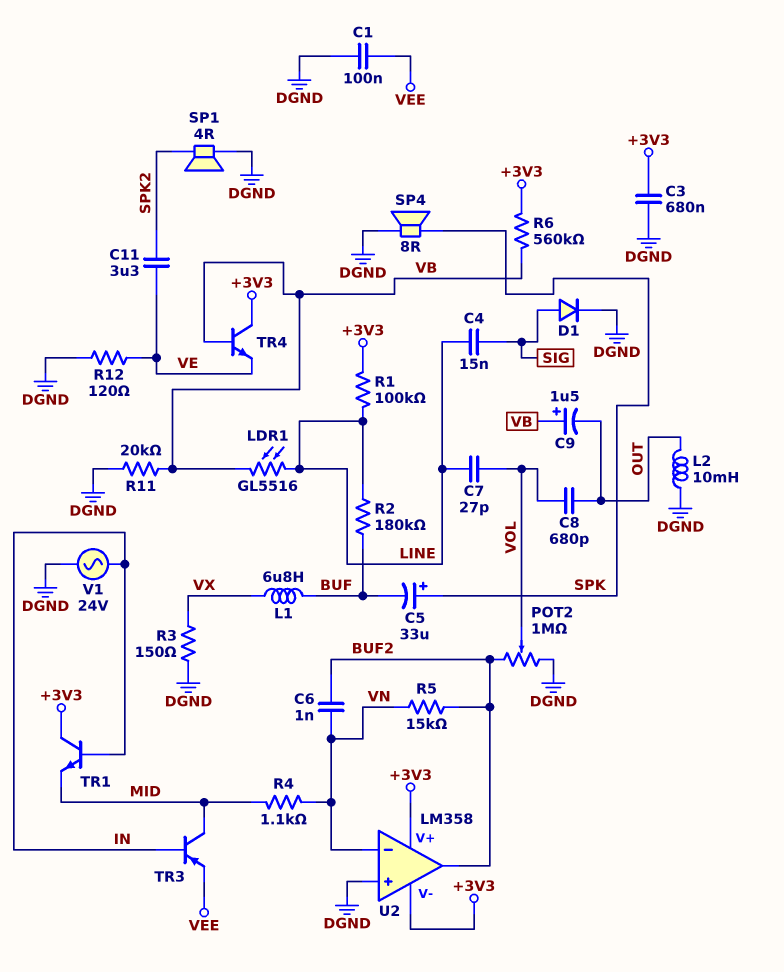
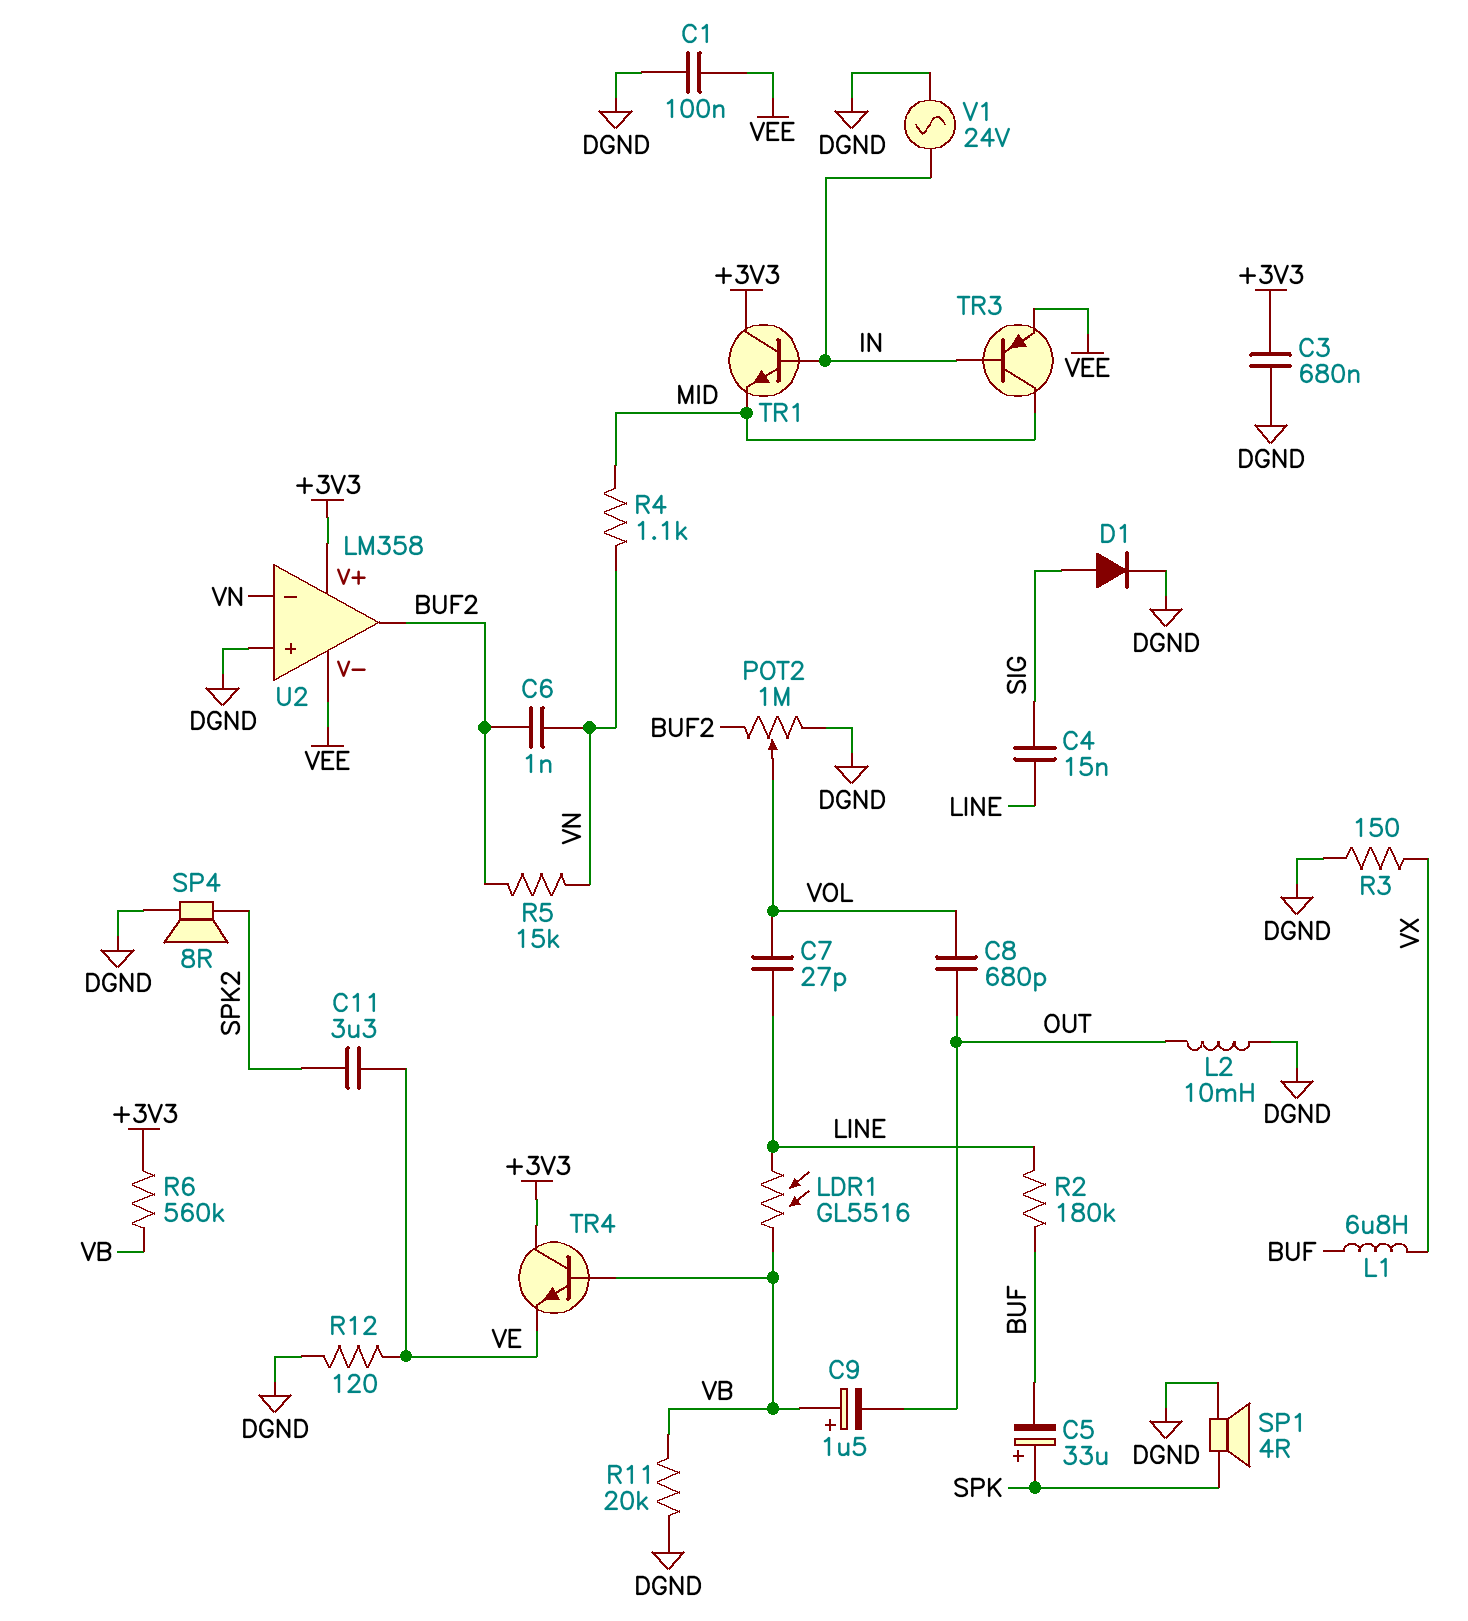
R1: 100k (+3V3, LINE) -> none
SP1: speaker 4R (DGND, SPK2) -> speaker 4R (DGND, SPK)
SP4: speaker 8R (DGND, SPK) -> speaker 8R (DGND, SPK2)
U2 pin V-: +3V3 -> VEE

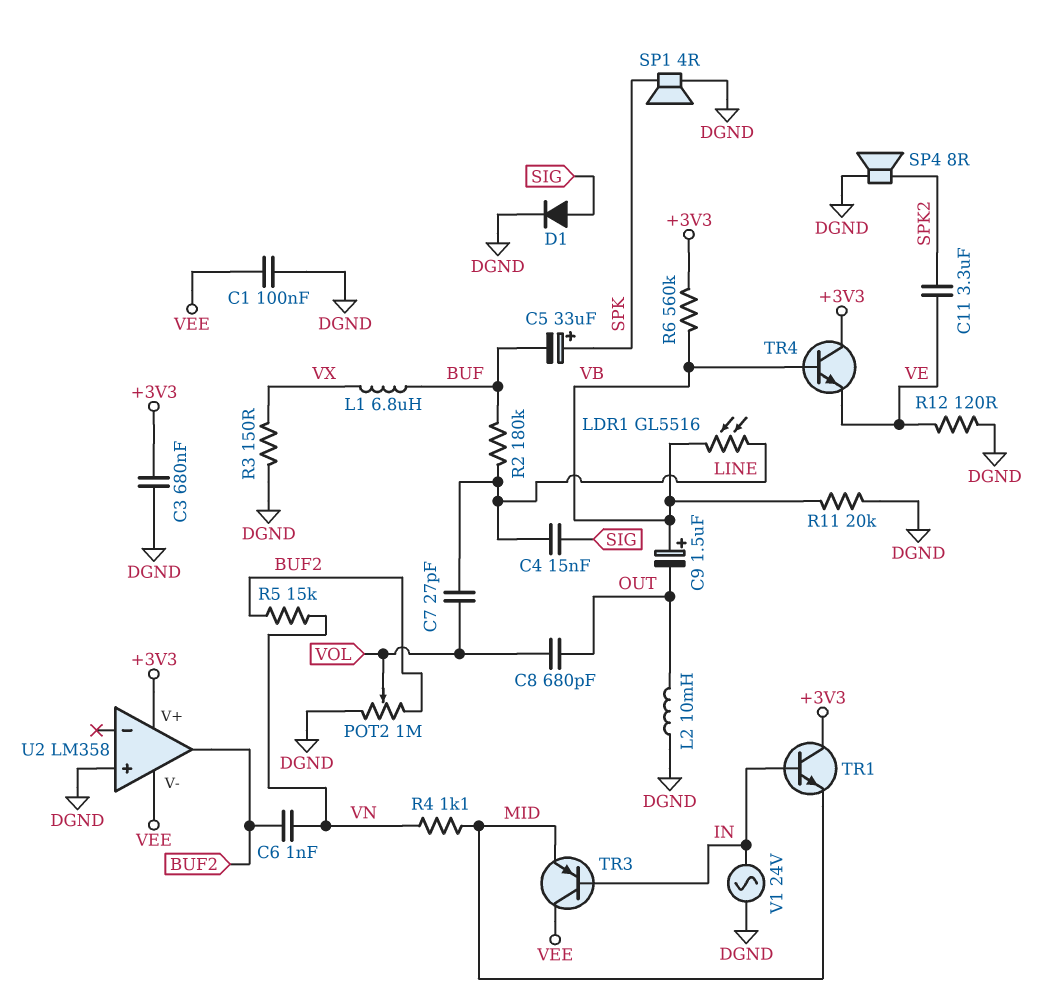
TR3: PNP (B IN, C MID, E VEE) -> PNP (B IN, C VEE, E MID)
U2 pin in-: VN -> none

